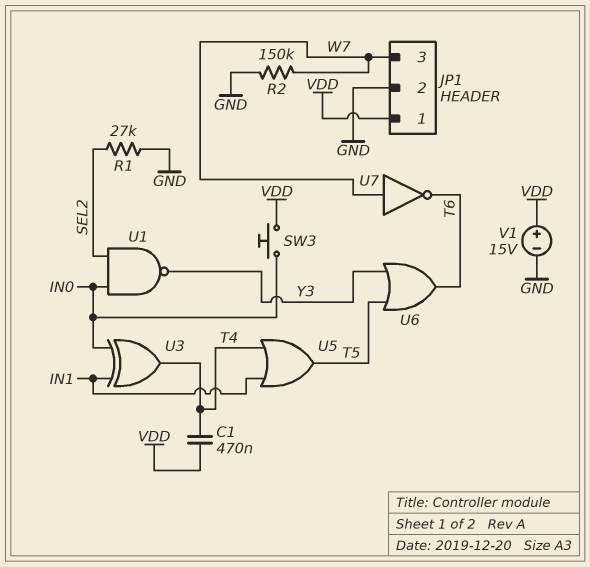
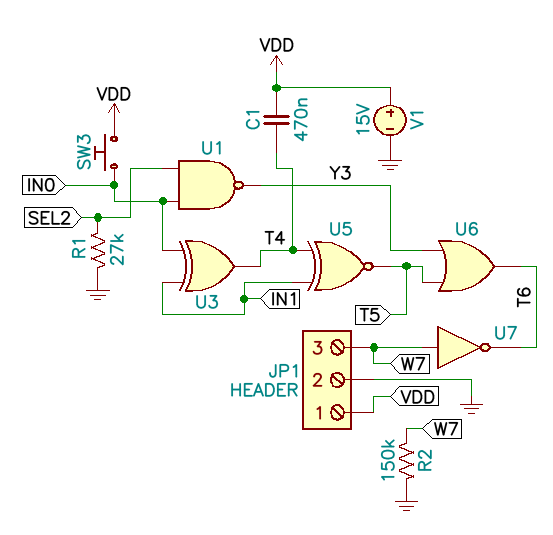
U5: OR (in IN1, in T4, out T5) -> XNOR (in IN1, in T4, out T5)

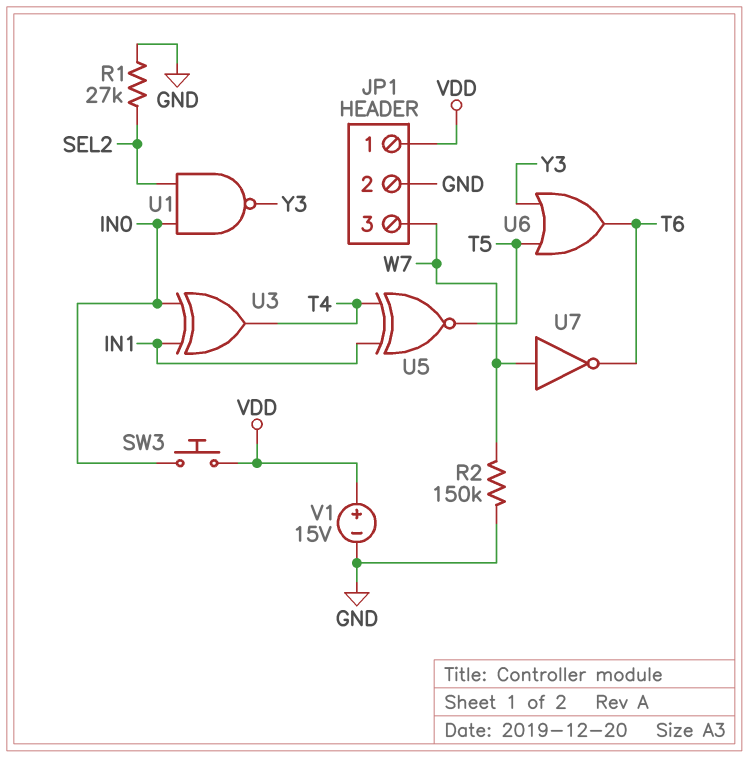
C1: 470nF (T4, VDD) -> none

